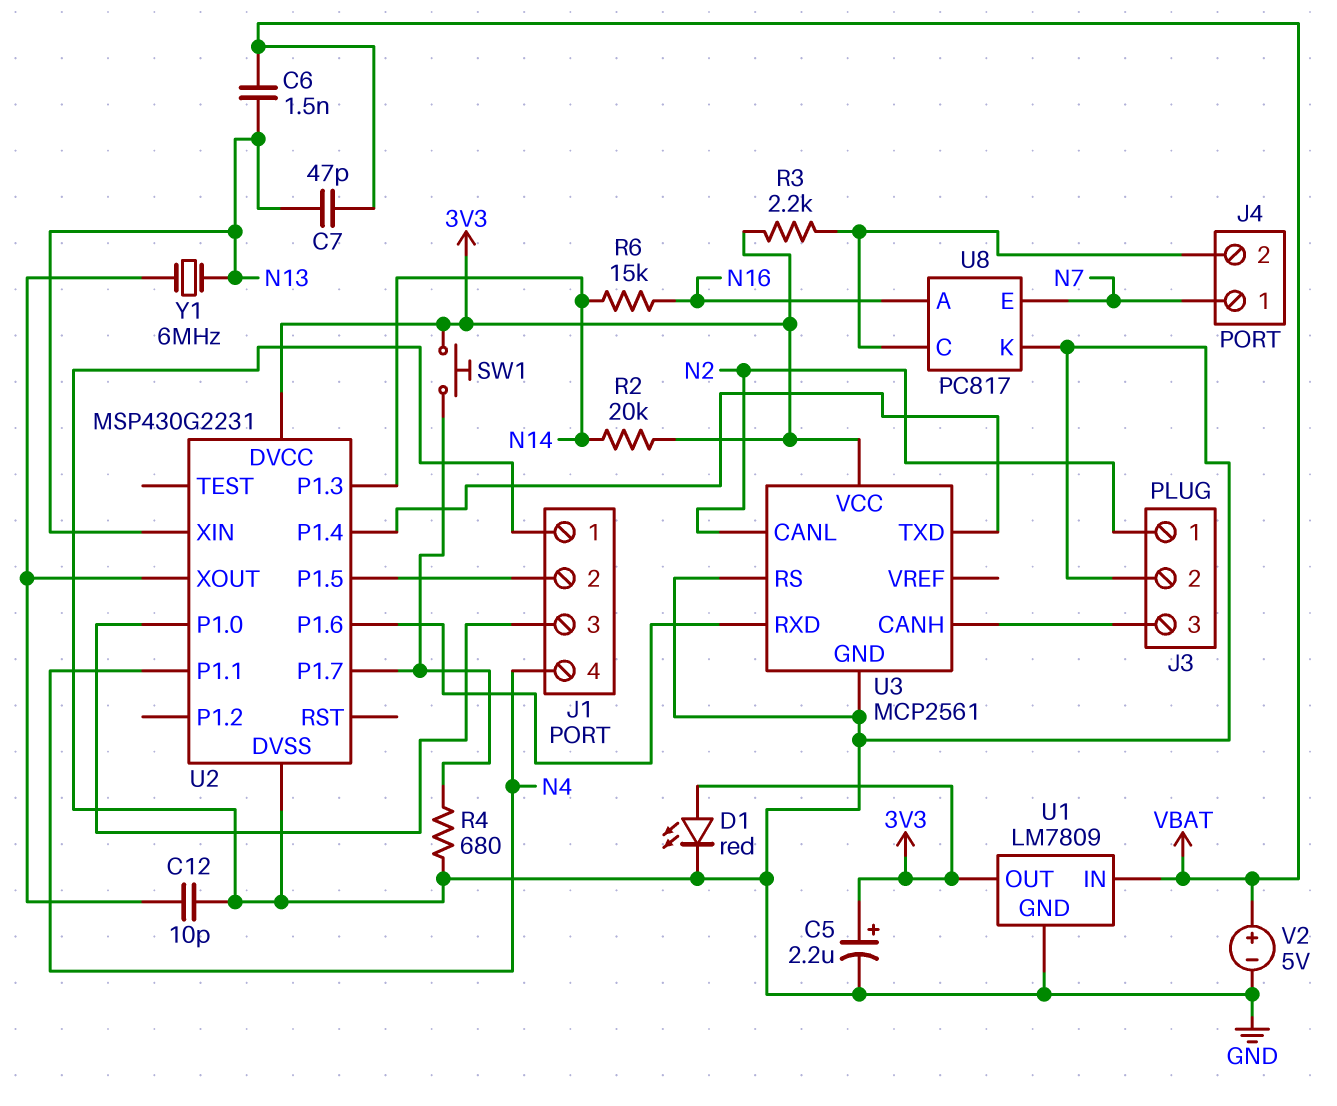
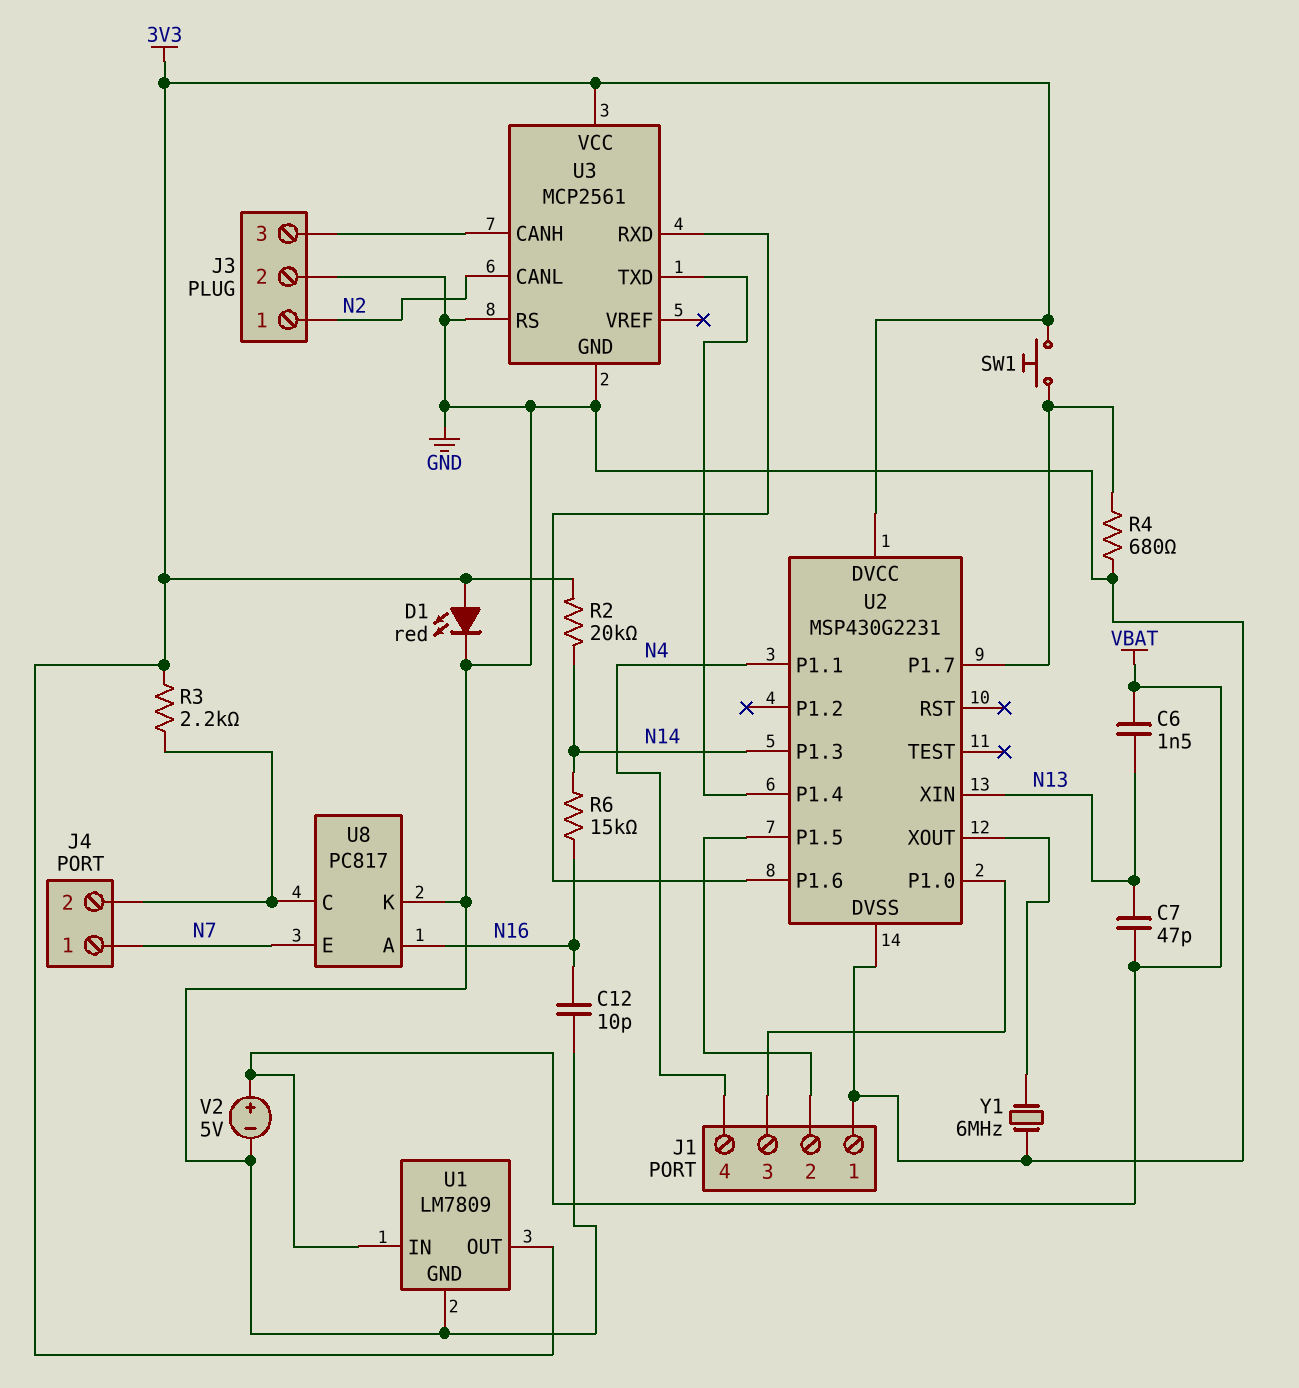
C5: 2.2uF (plus 3V3, minus GND) -> none
C12: 10pF (GND, U2/XOUT) -> 10pF (GND, N16)
Y1: 6MHz (N13, U2/XOUT) -> 6MHz (GND, U2/XOUT)

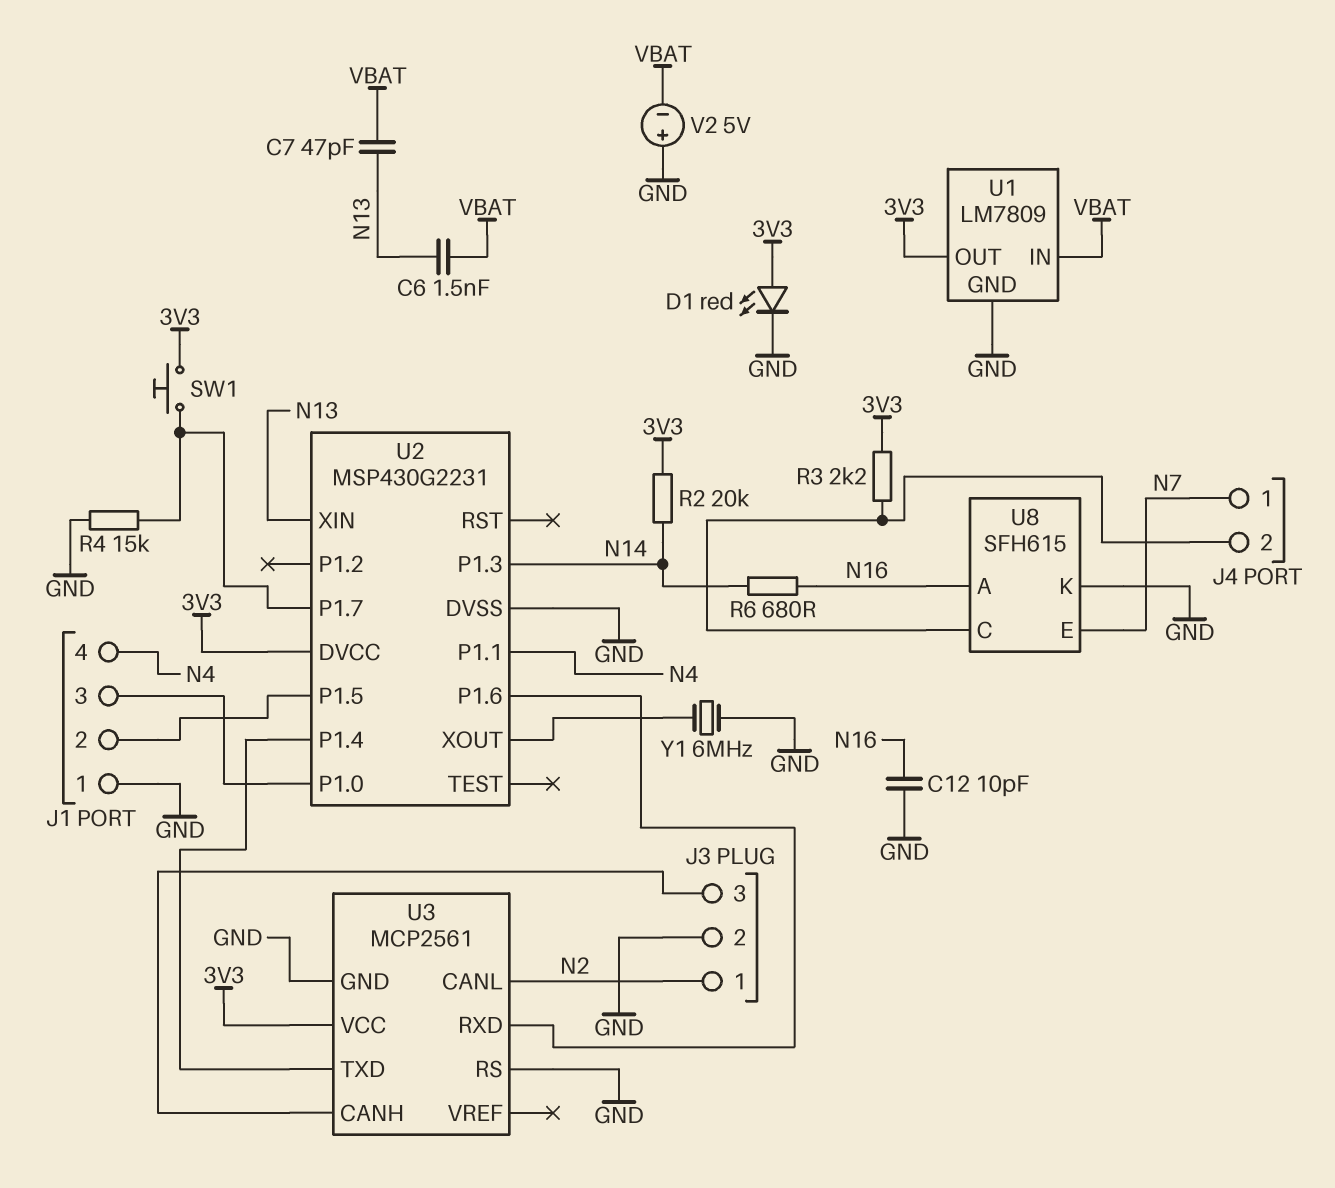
R4: 680 (GND, U2/P1.7) -> 15k (GND, U2/P1.7)
R6: 15k (N14, N16) -> 680 (N14, N16)
U8: PC817 -> SFH615
V2: 5V (plus VBAT, minus GND) -> 5V (plus GND, minus VBAT)

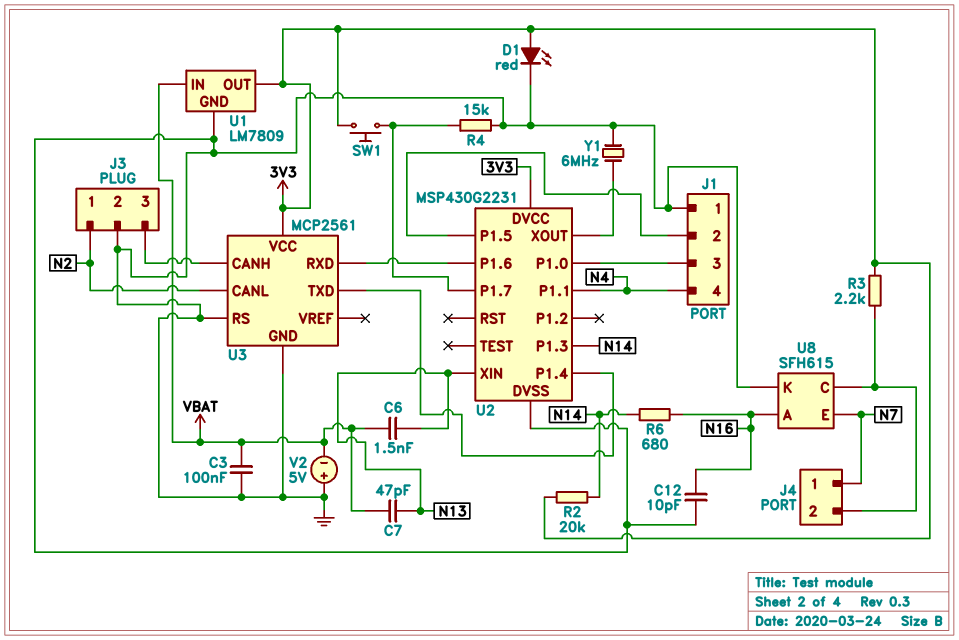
C3: none -> 100nF (GND, VBAT)

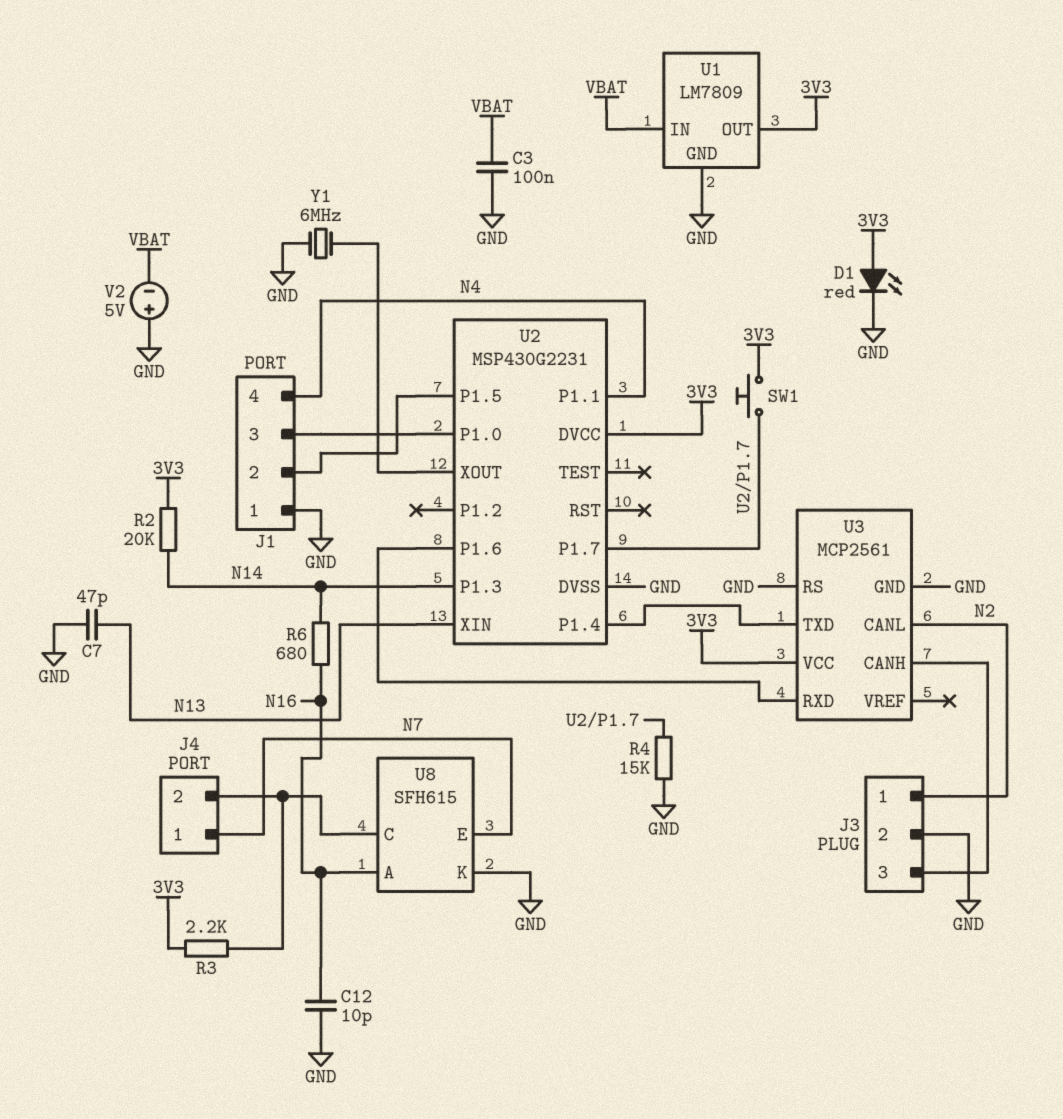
C6: 1.5nF (N13, VBAT) -> none
C7: 47pF (N13, VBAT) -> 47pF (GND, N13)

